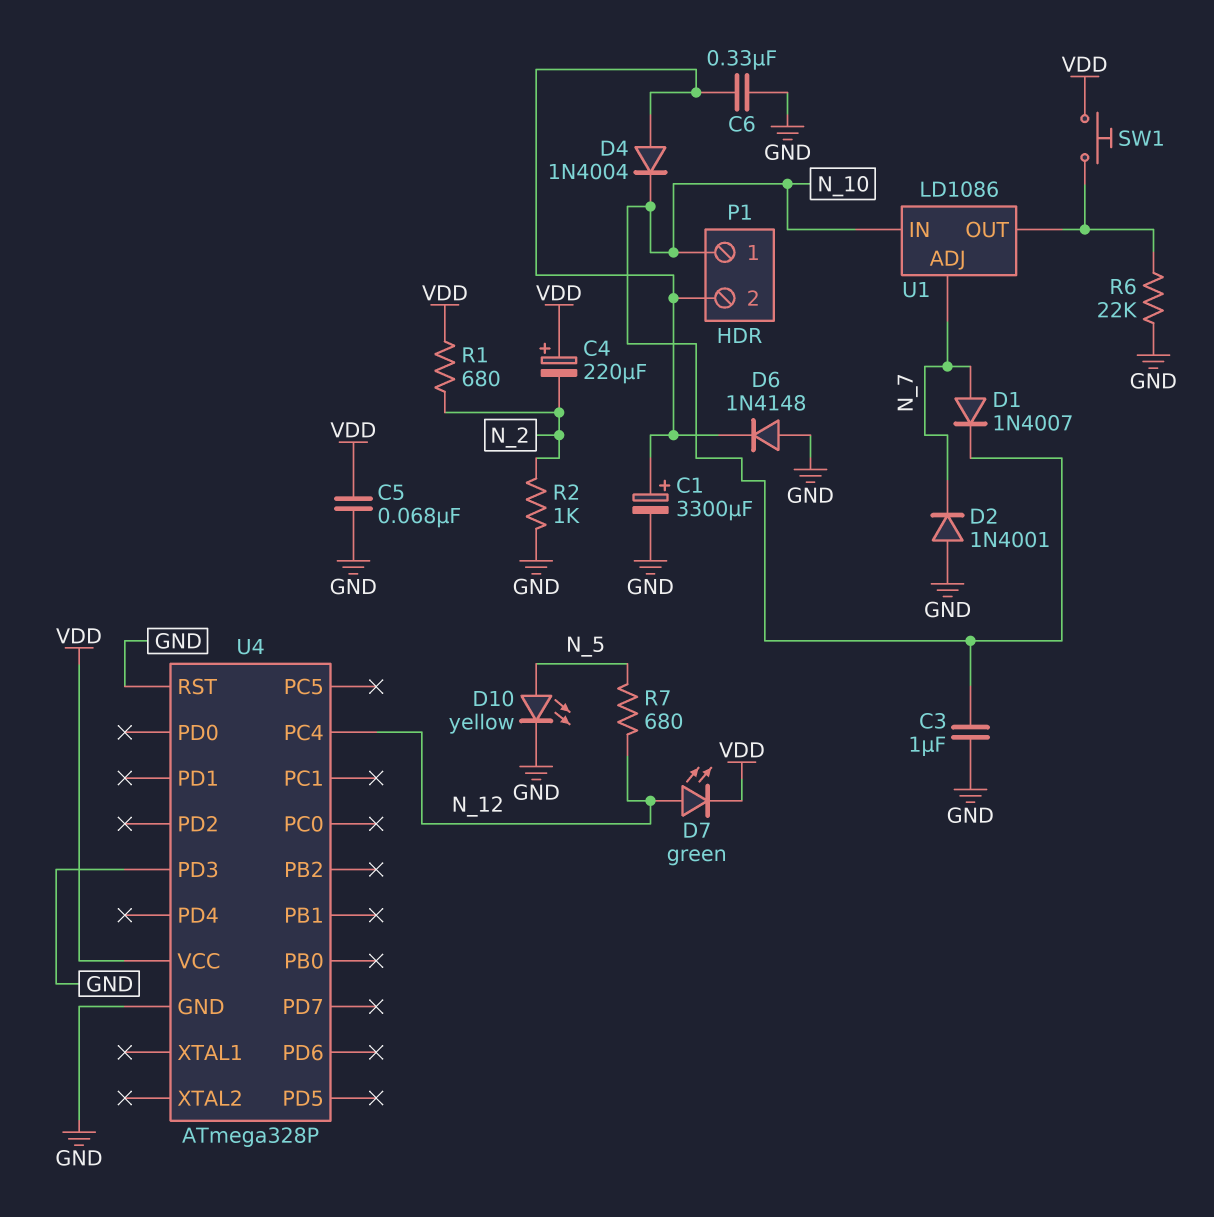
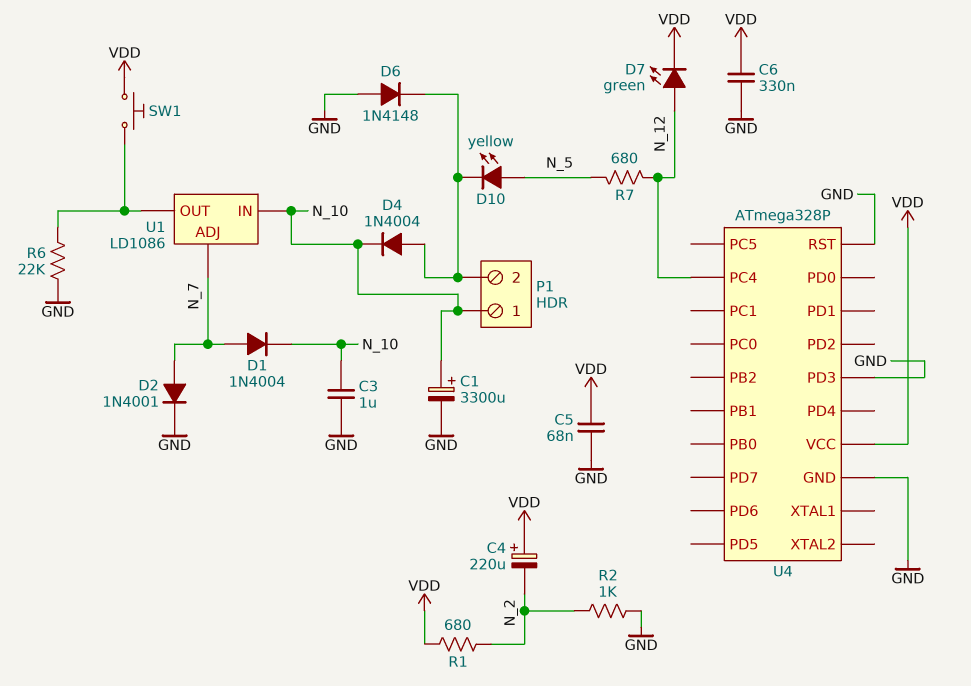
C1: 3300uF (plus P1/2, minus GND) -> 3300uF (plus N_10, minus GND)
C6: 330nF (GND, P1/2) -> 330nF (GND, VDD)
D1: diode 1N4007 (A N_7, K N_10) -> diode 1N4004 (A N_7, K N_10)
D2: diode 1N4001 (A GND, K N_7) -> diode 1N4001 (A N_7, K GND)
D10: LED yellow (A N_5, K GND) -> LED yellow (A N_5, K P1/2)

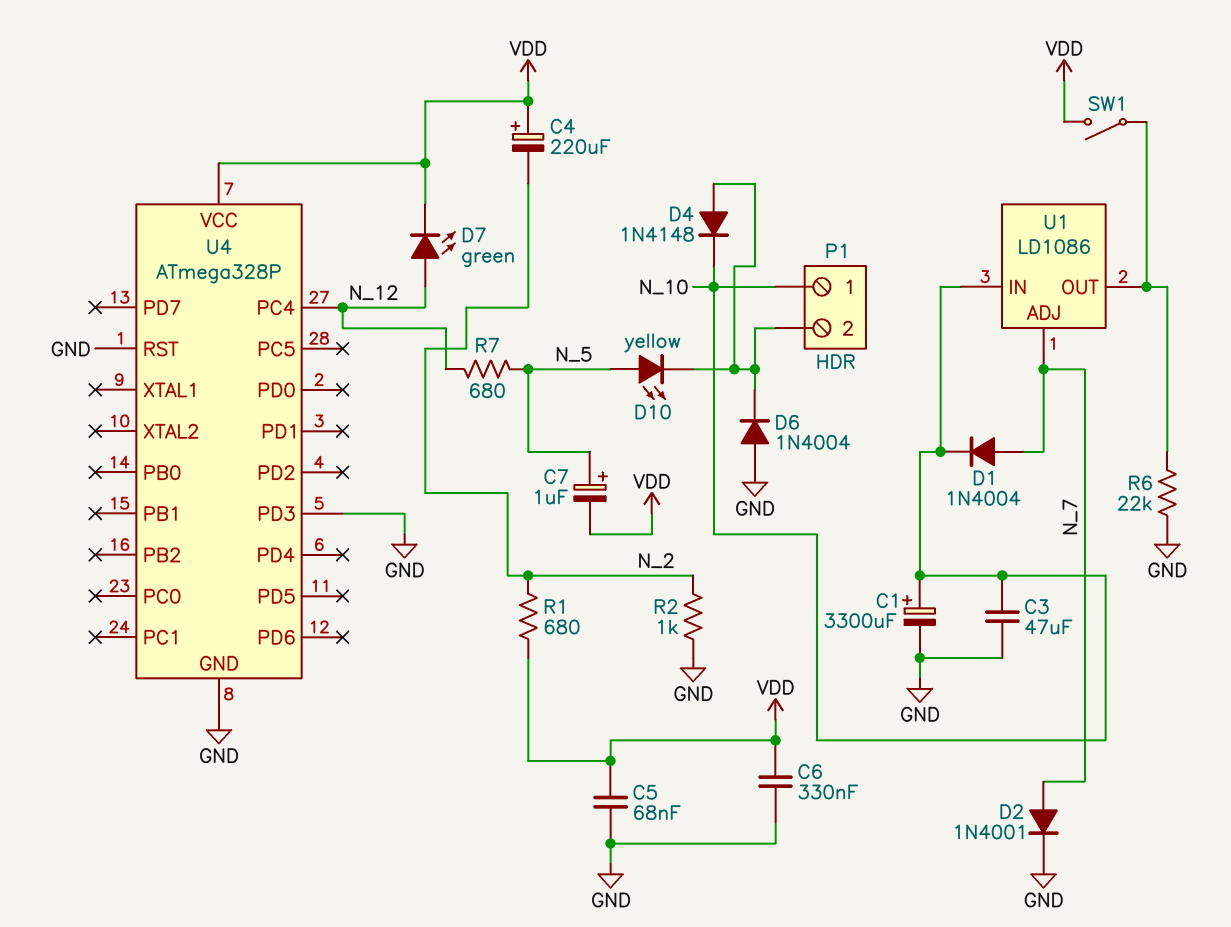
C3: 1uF (GND, N_10) -> 47uF (GND, N_10)
C7: none -> 1uF (plus N_5, minus VDD)
D4: diode 1N4004 (A P1/2, K N_10) -> diode 1N4148 (A P1/2, K N_10)
D6: diode 1N4148 (A GND, K P1/2) -> diode 1N4004 (A GND, K P1/2)
SW1: button (U1/OUT, VDD) -> switch (U1/OUT, VDD)

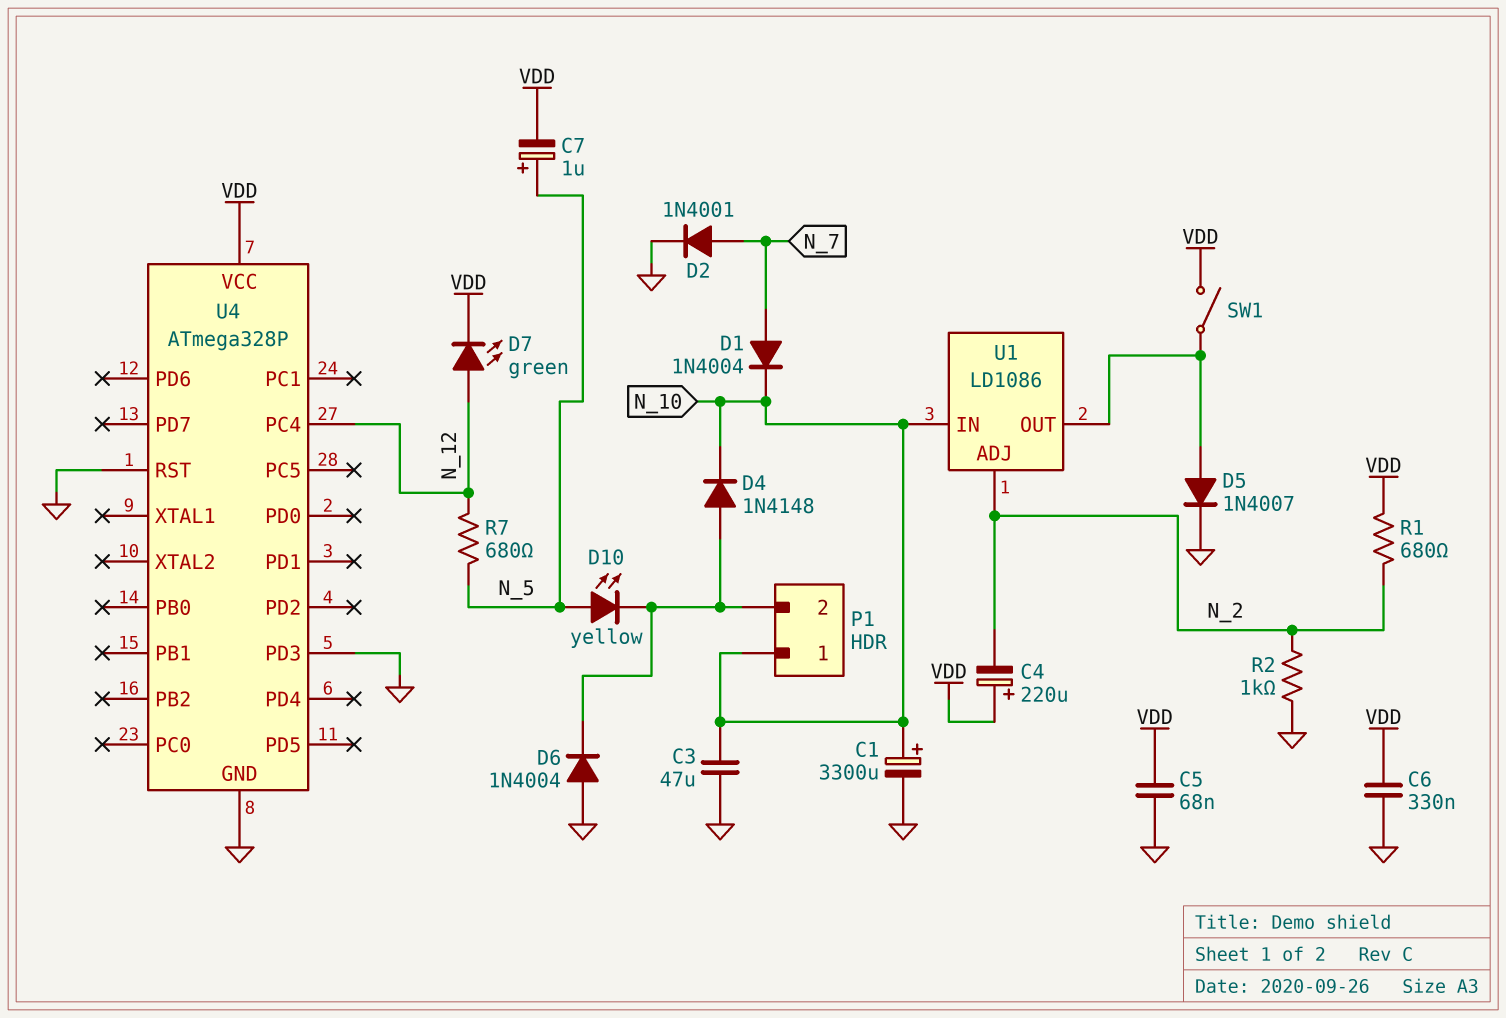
D5: none -> diode 1N4007 (A U1/OUT, K GND)
R6: 22k (GND, U1/OUT) -> none
U1 pin ADJ: N_7 -> N_2

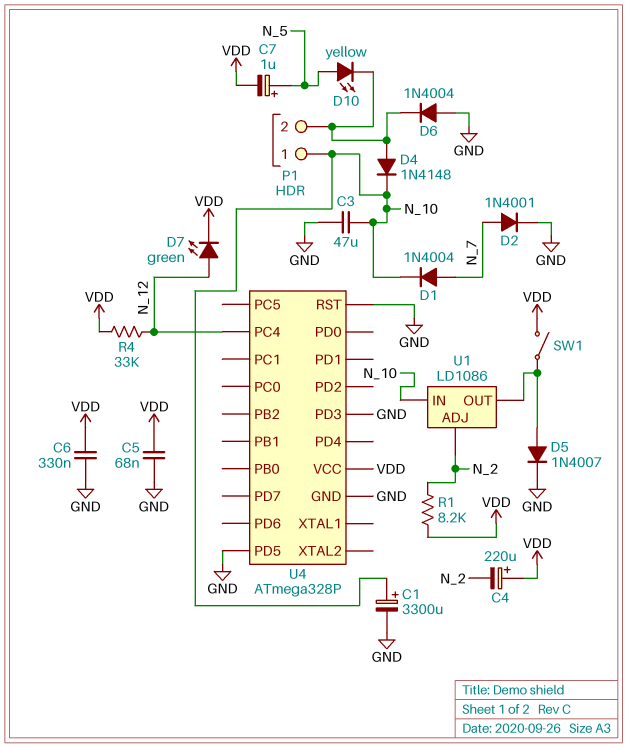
R1: 680 (N_2, VDD) -> 8.2k (N_2, VDD)
R2: 1k (GND, N_2) -> none
R4: none -> 33k (N_12, VDD)
R7: 680 (N_5, N_12) -> none
U4 pin PD5: none -> GND

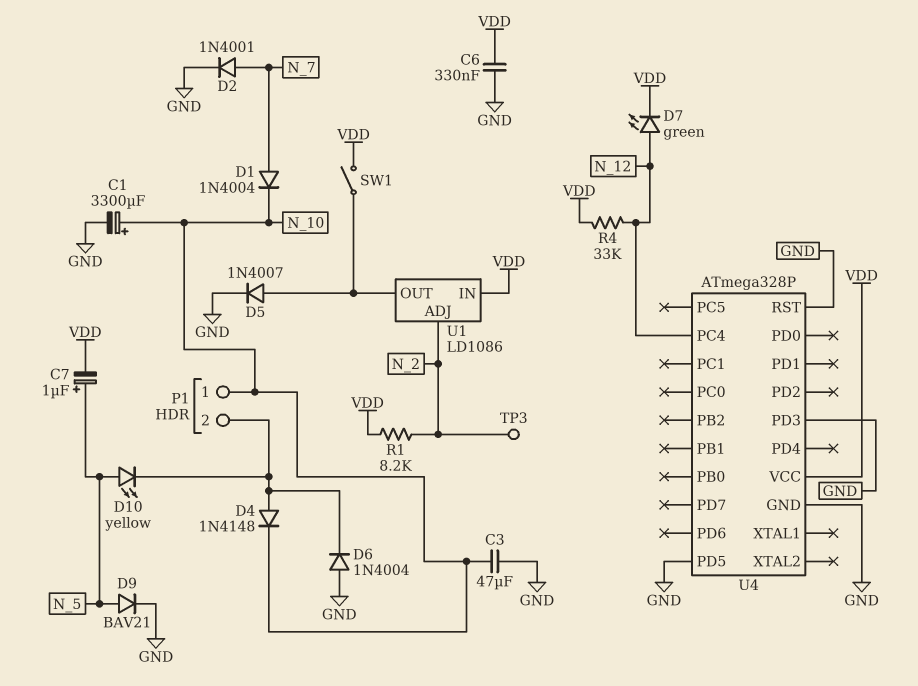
C4: 220uF (plus VDD, minus N_2) -> none
C5: 68nF (GND, VDD) -> none
D9: none -> diode BAV21 (A N_5, K GND)
TP3: none -> test point (N_2)
U1 pin IN: N_10 -> VDD

